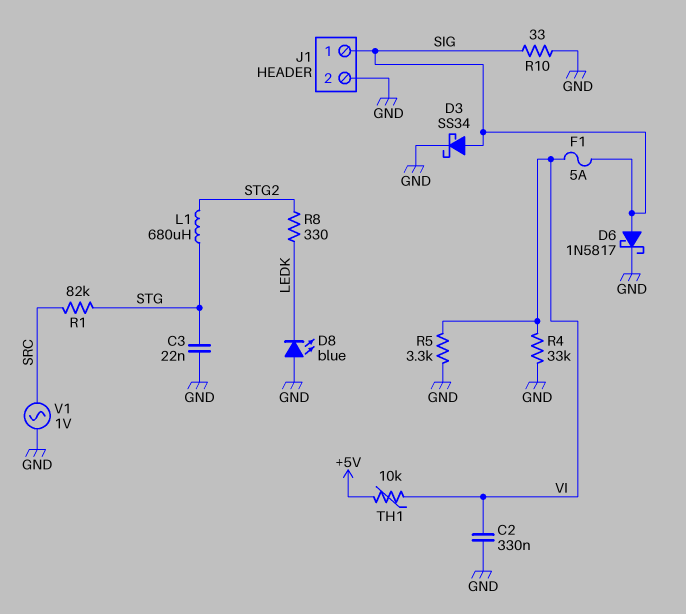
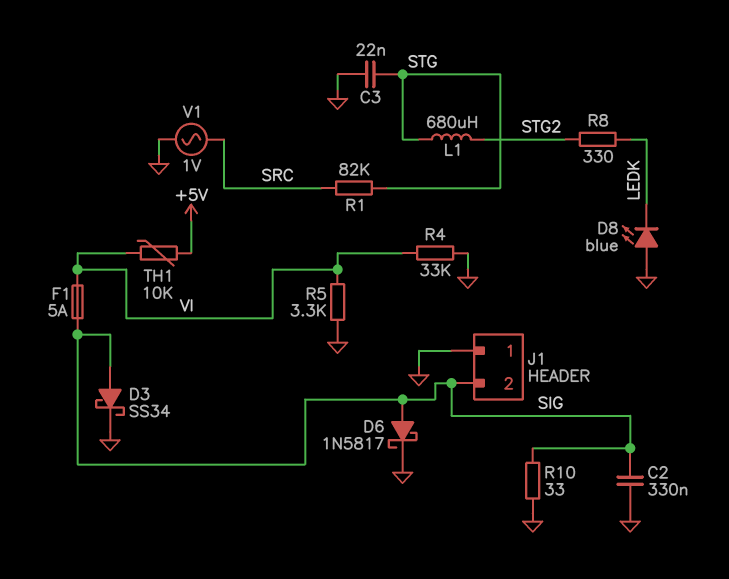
C2: 330nF (GND, VI) -> 330nF (GND, SIG)
J1 pin 1: SIG -> GND
J1 pin 2: GND -> SIG

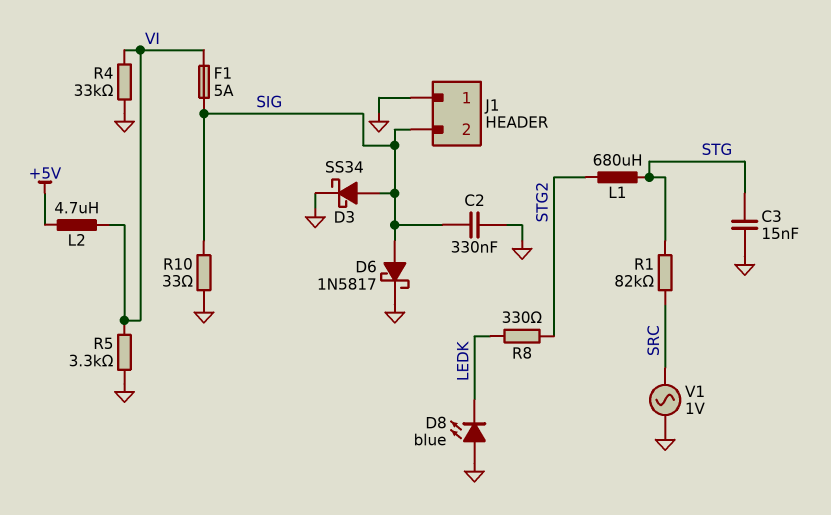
C3: 22nF (GND, STG) -> 15nF (GND, STG)
L2: none -> 4.7uH (+5V, VI)
TH1: 10k (+5V, VI) -> none

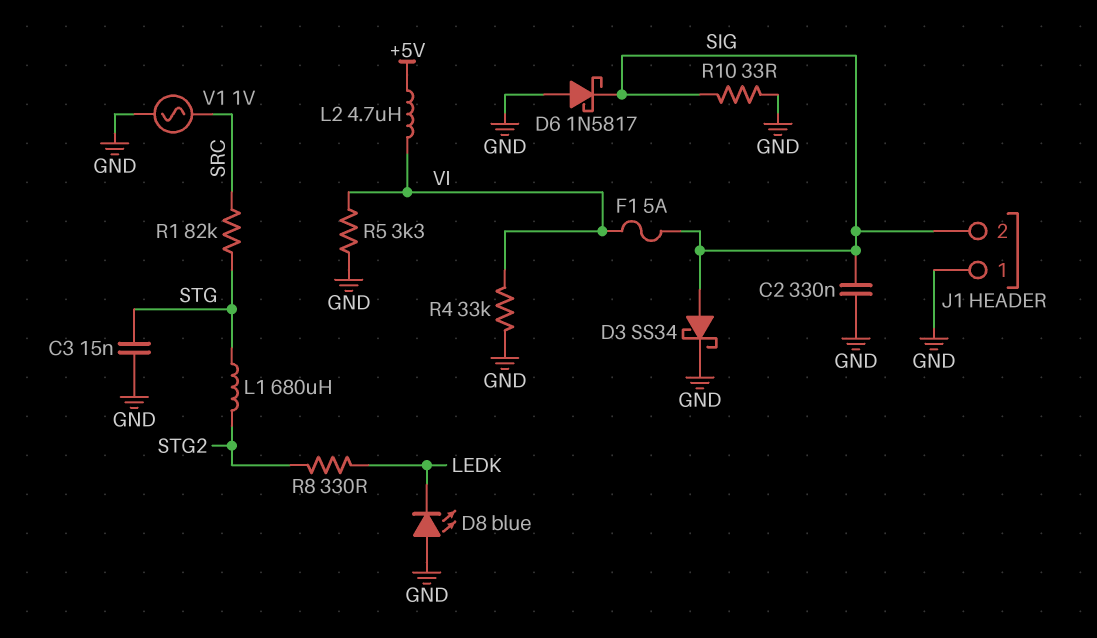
D6: schottky 1N5817 (A SIG, K GND) -> schottky 1N5817 (A GND, K SIG)

